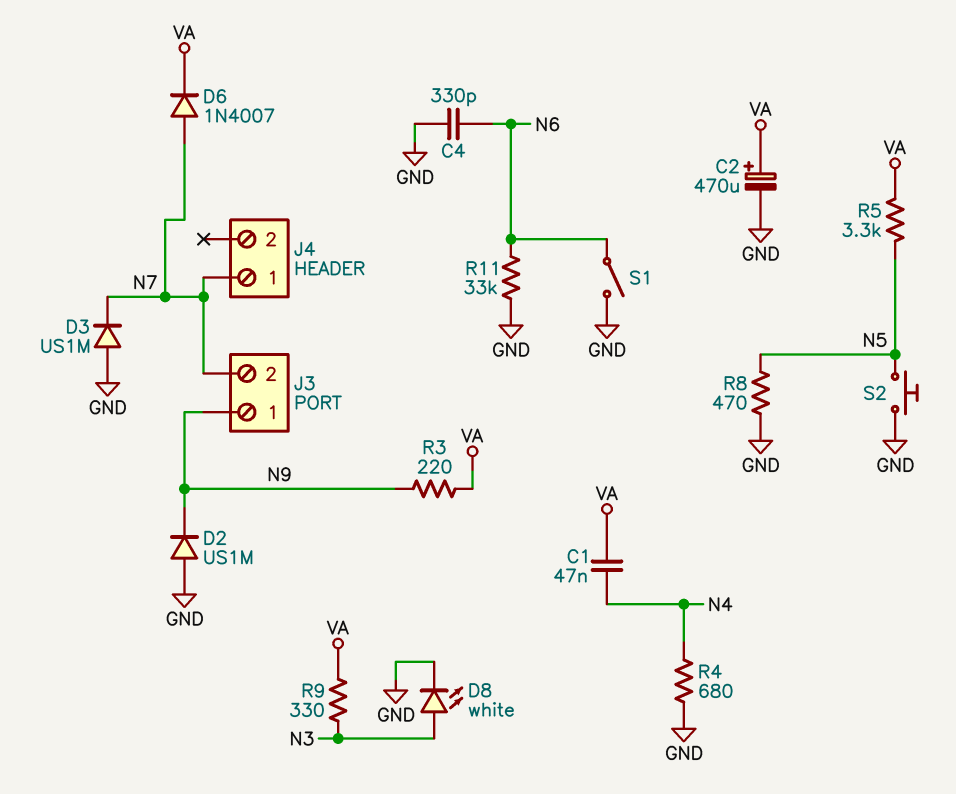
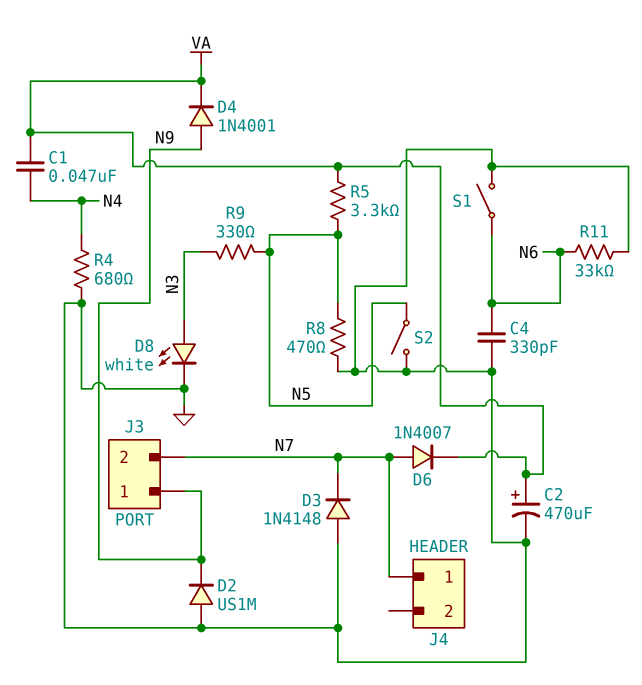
D3: diode US1M (A GND, K N7) -> diode 1N4148 (A GND, K N7)
D4: none -> diode 1N4001 (A N9, K VA)
R3: 220 (N9, VA) -> none
R9: 330 (N3, VA) -> 330 (N3, N5)
S2: button (GND, N5) -> switch (GND, N5)

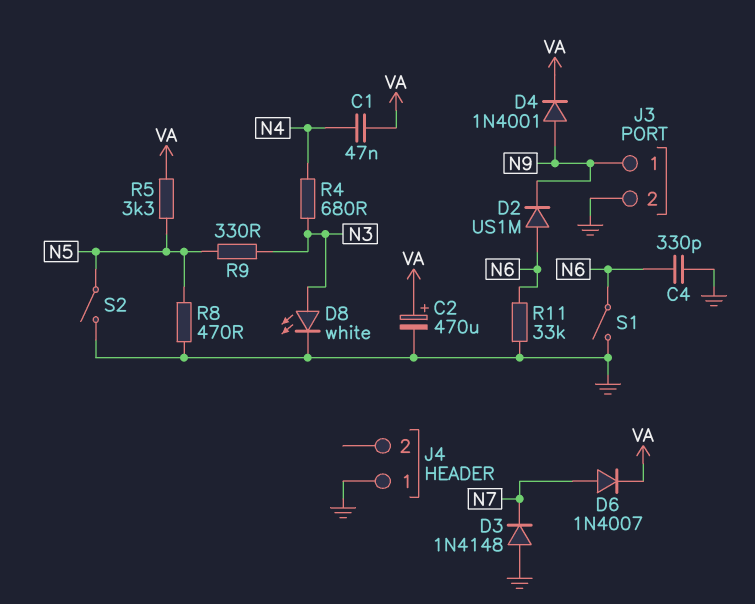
D2: diode US1M (A GND, K N9) -> diode US1M (A N6, K N9)
J3 pin 2: N7 -> GND
J4 pin 1: N7 -> GND
R4: 680 (GND, N4) -> 680 (N3, N4)

